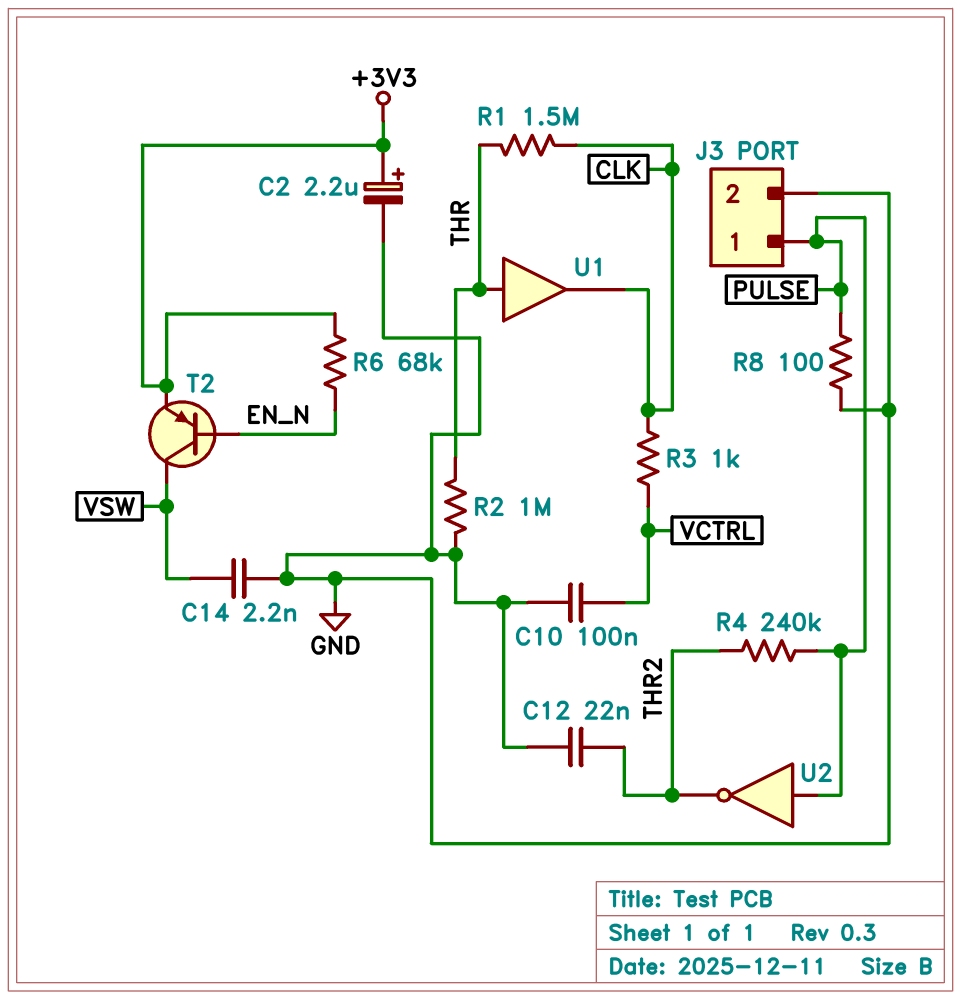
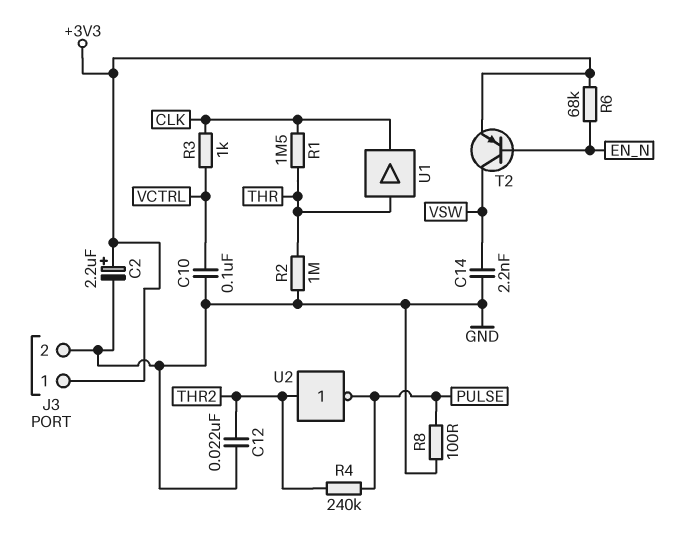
J3 pin 1: PULSE -> +3V3
U2: NOT (in PULSE, out THR2) -> NOT (in THR2, out PULSE)

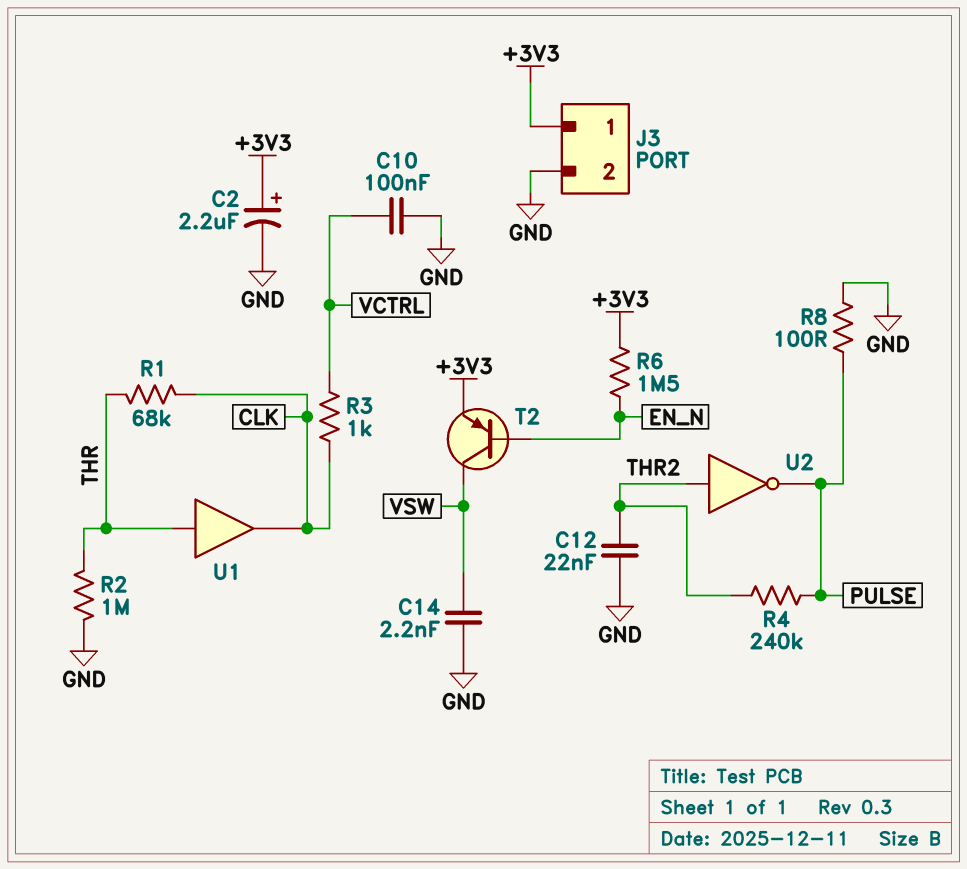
R1: 1.5M (CLK, THR) -> 68k (CLK, THR)
R6: 68k (+3V3, EN_N) -> 1.5M (+3V3, EN_N)

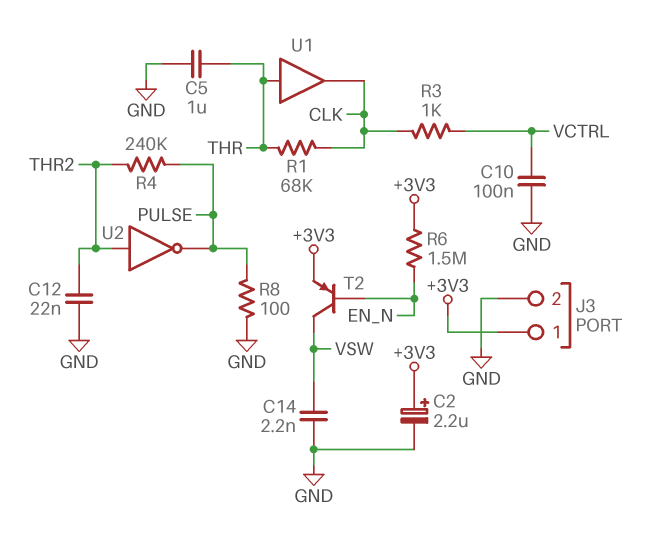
C5: none -> 1uF (GND, THR)
R2: 1M (GND, THR) -> none

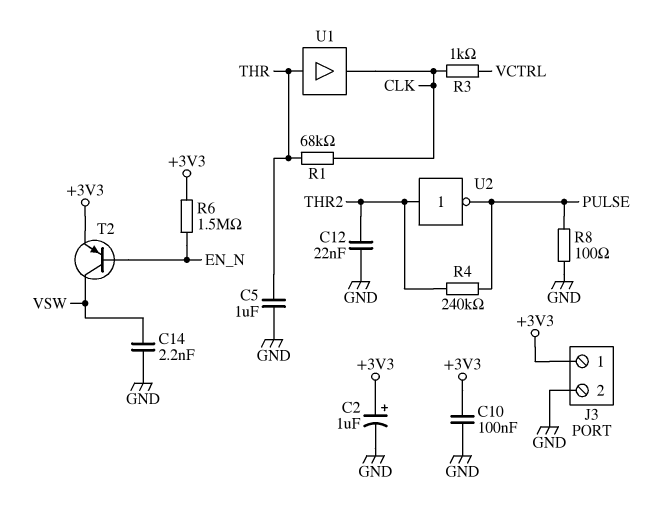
C2: 2.2uF (plus +3V3, minus GND) -> 1uF (plus +3V3, minus GND)
C10: 100nF (GND, VCTRL) -> 100nF (+3V3, GND)

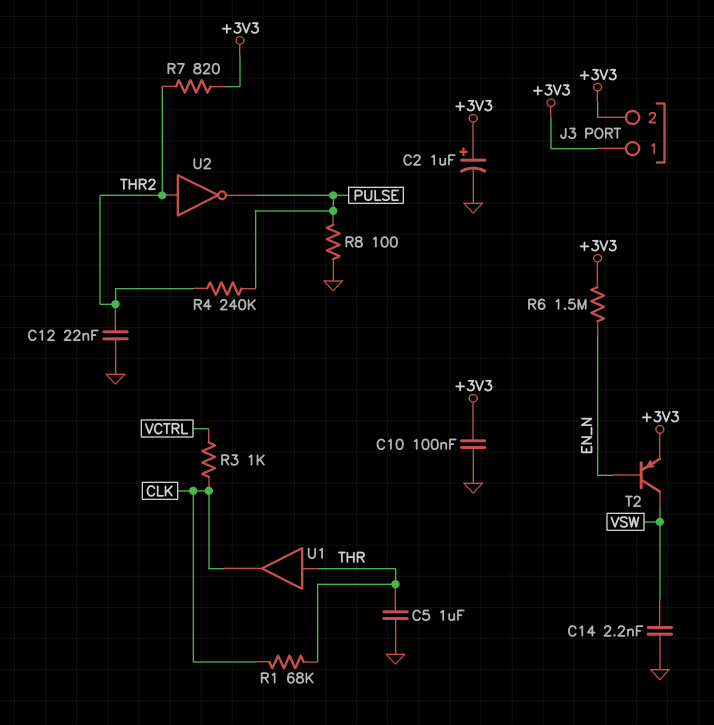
J3 pin 2: GND -> +3V3
R7: none -> 820 (+3V3, THR2)

